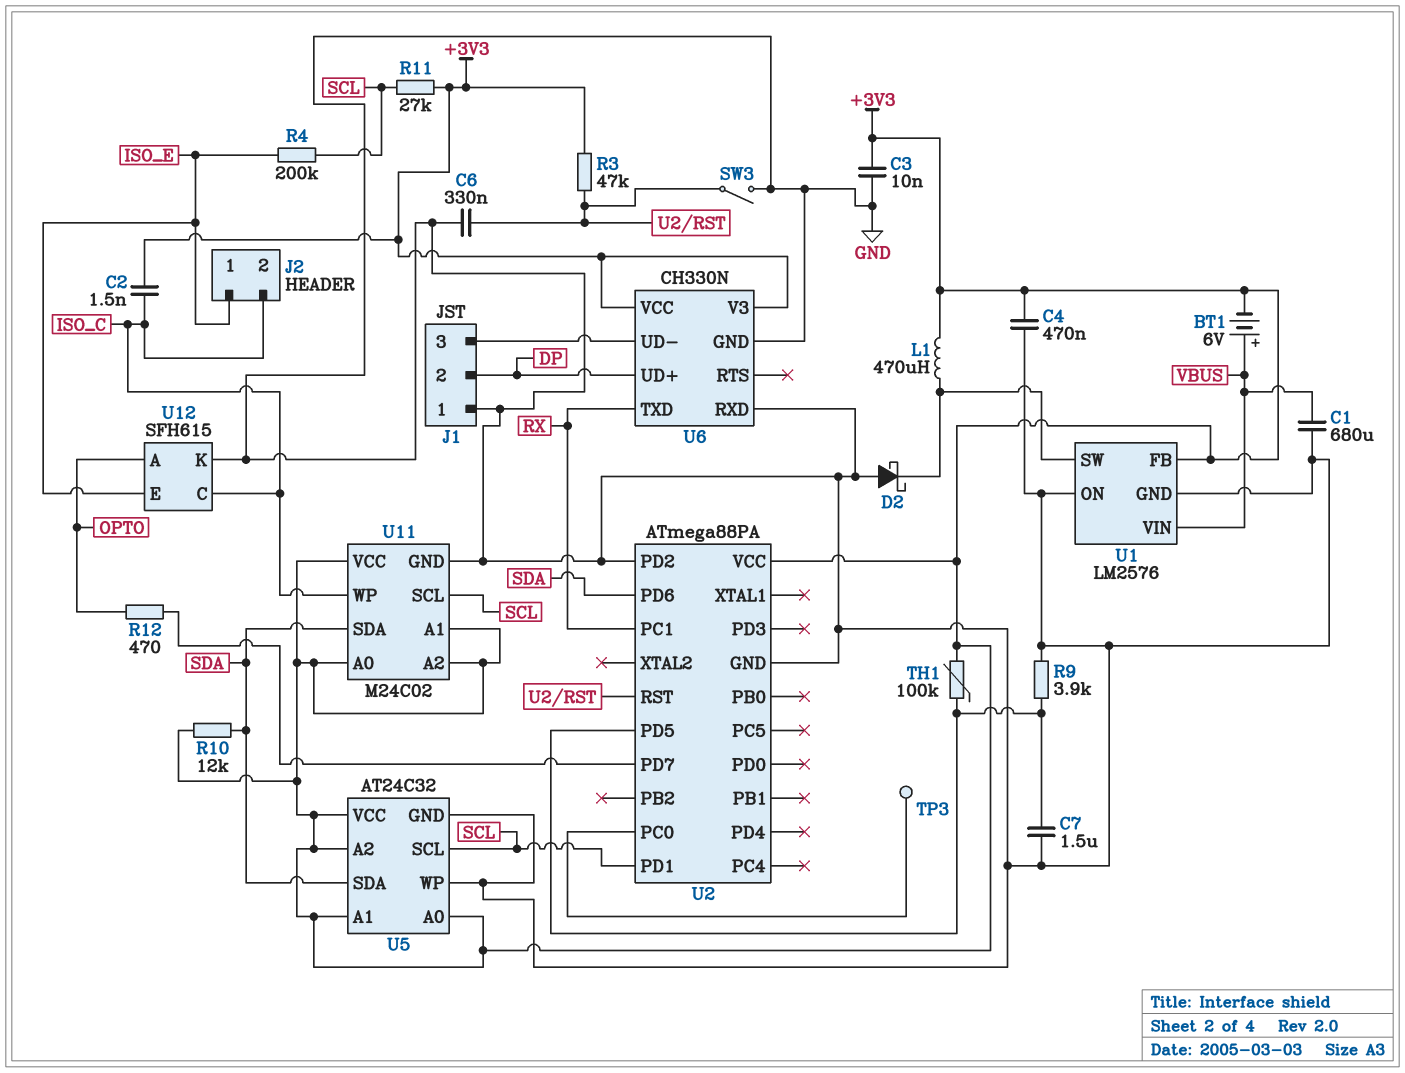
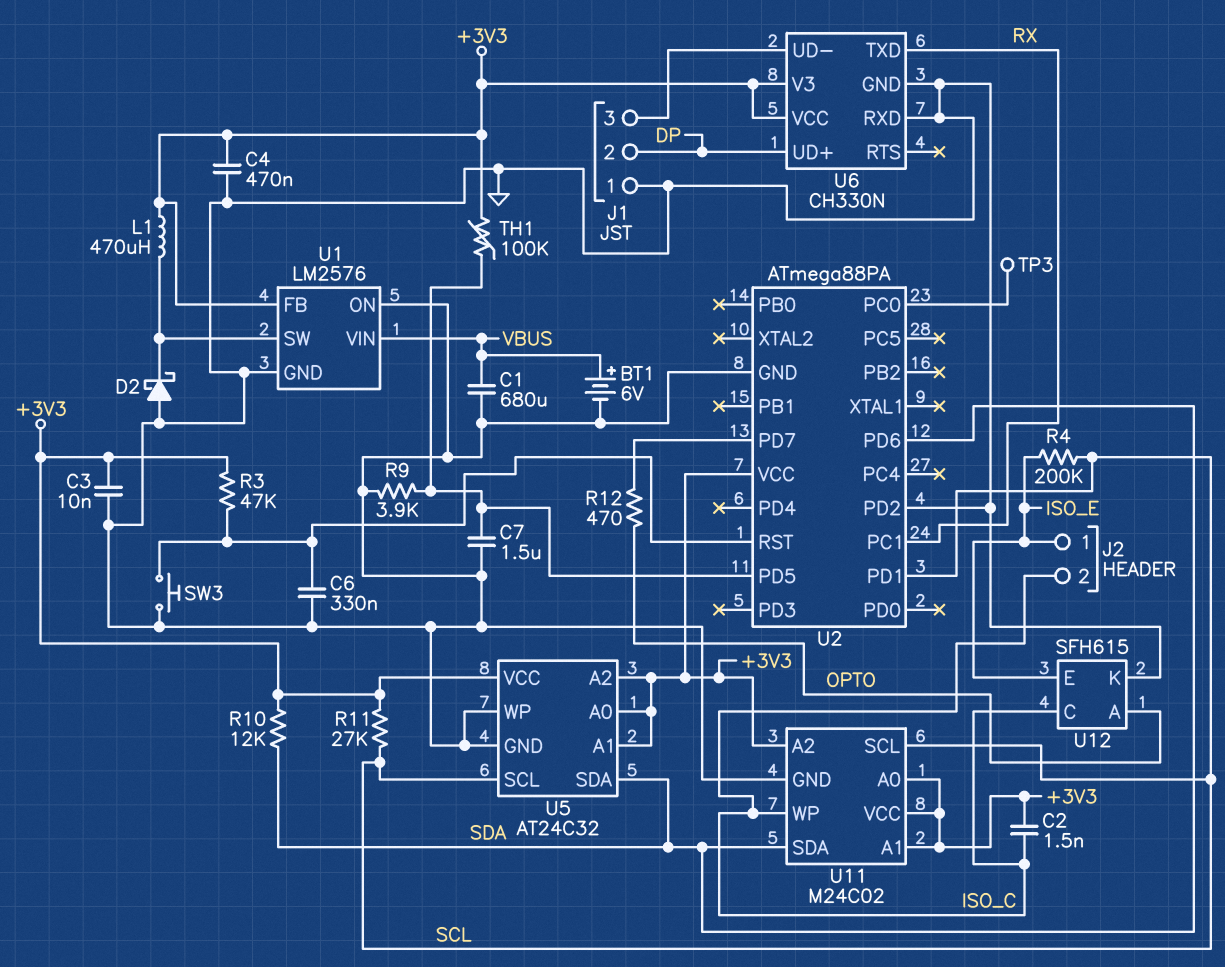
BT1: 6V (plus VBUS, minus +3V3) -> 6V (plus VBUS, minus GND)
SW3: switch (GND, U2/RST) -> button (GND, U2/RST)

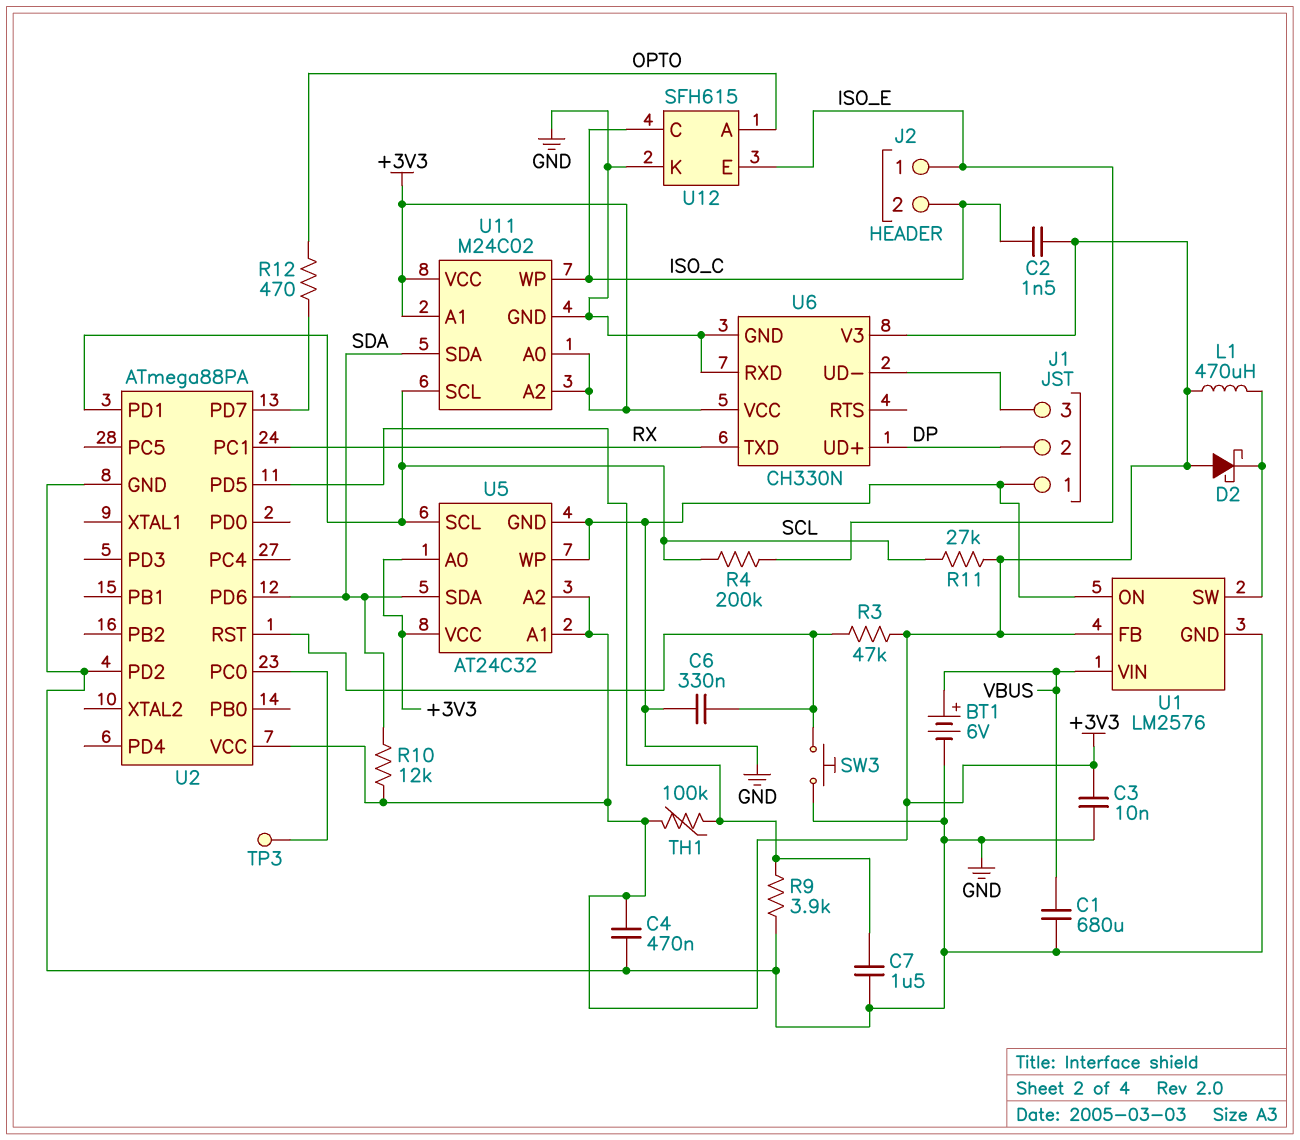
D2: schottky (A GND, K U1/SW) -> schottky (A +3V3, K U1/SW)

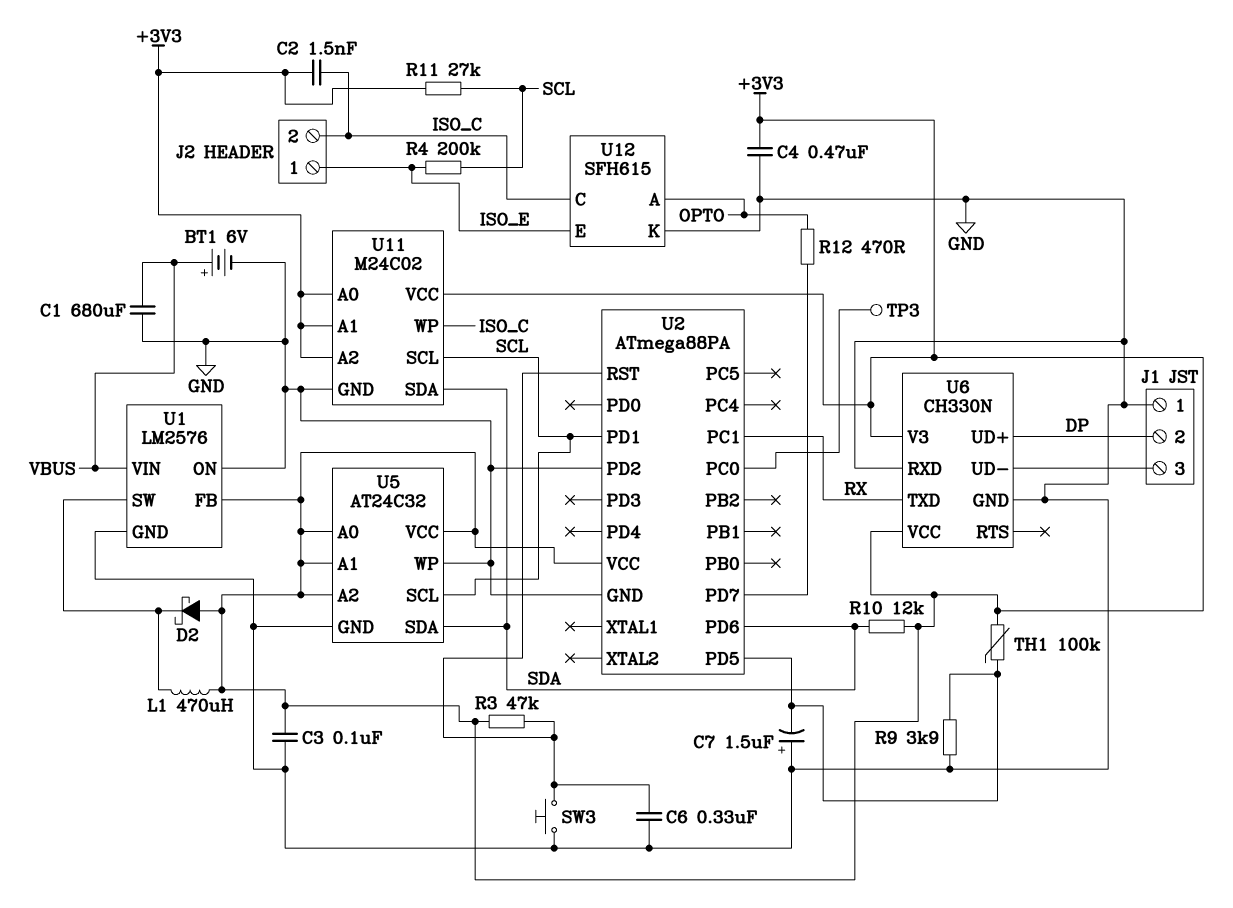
C3: 10nF (+3V3, GND) -> 100nF (+3V3, GND)
C7: 1.5uF (GND, U2/PD5) -> 1.5uF (plus GND, minus U2/PD5)

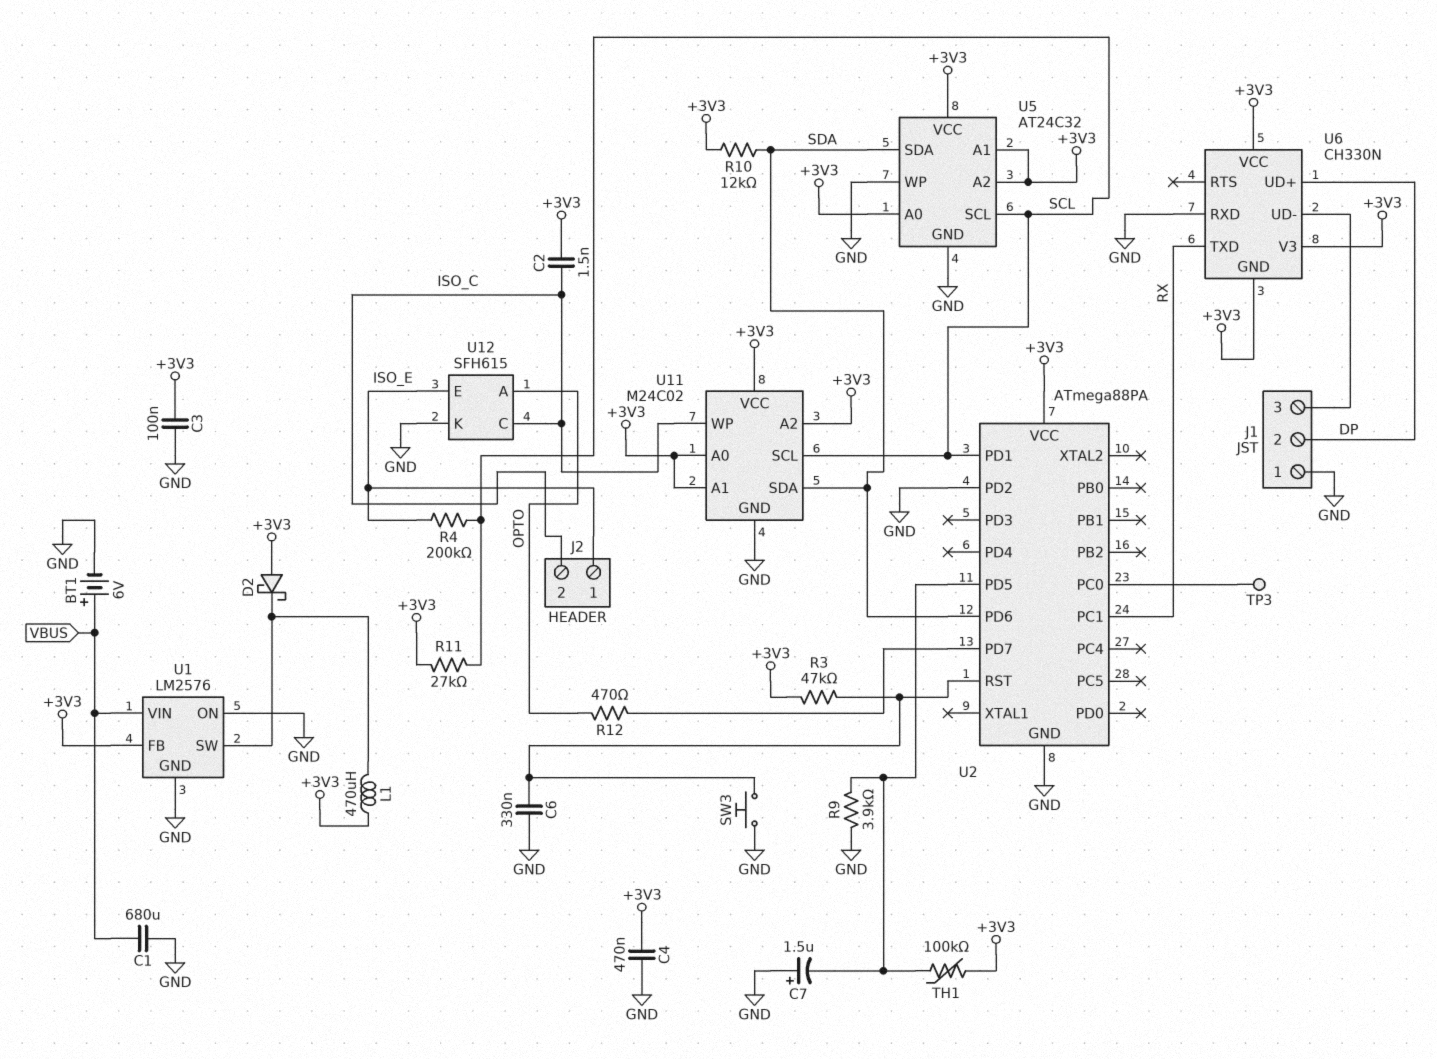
U6 pin GND: GND -> +3V3

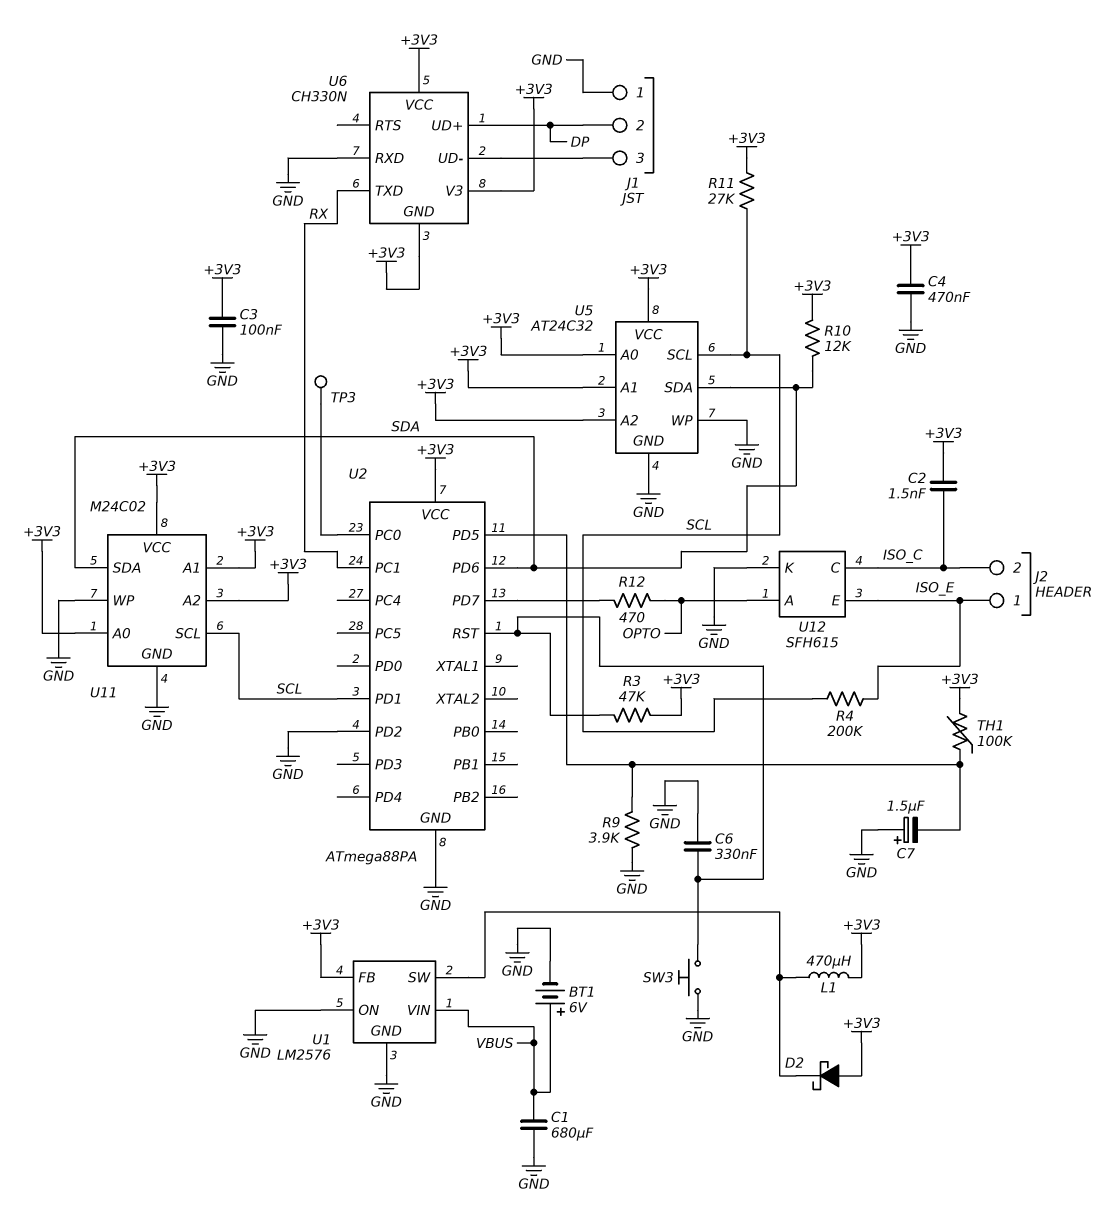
U11 pin WP: ISO_C -> GND

